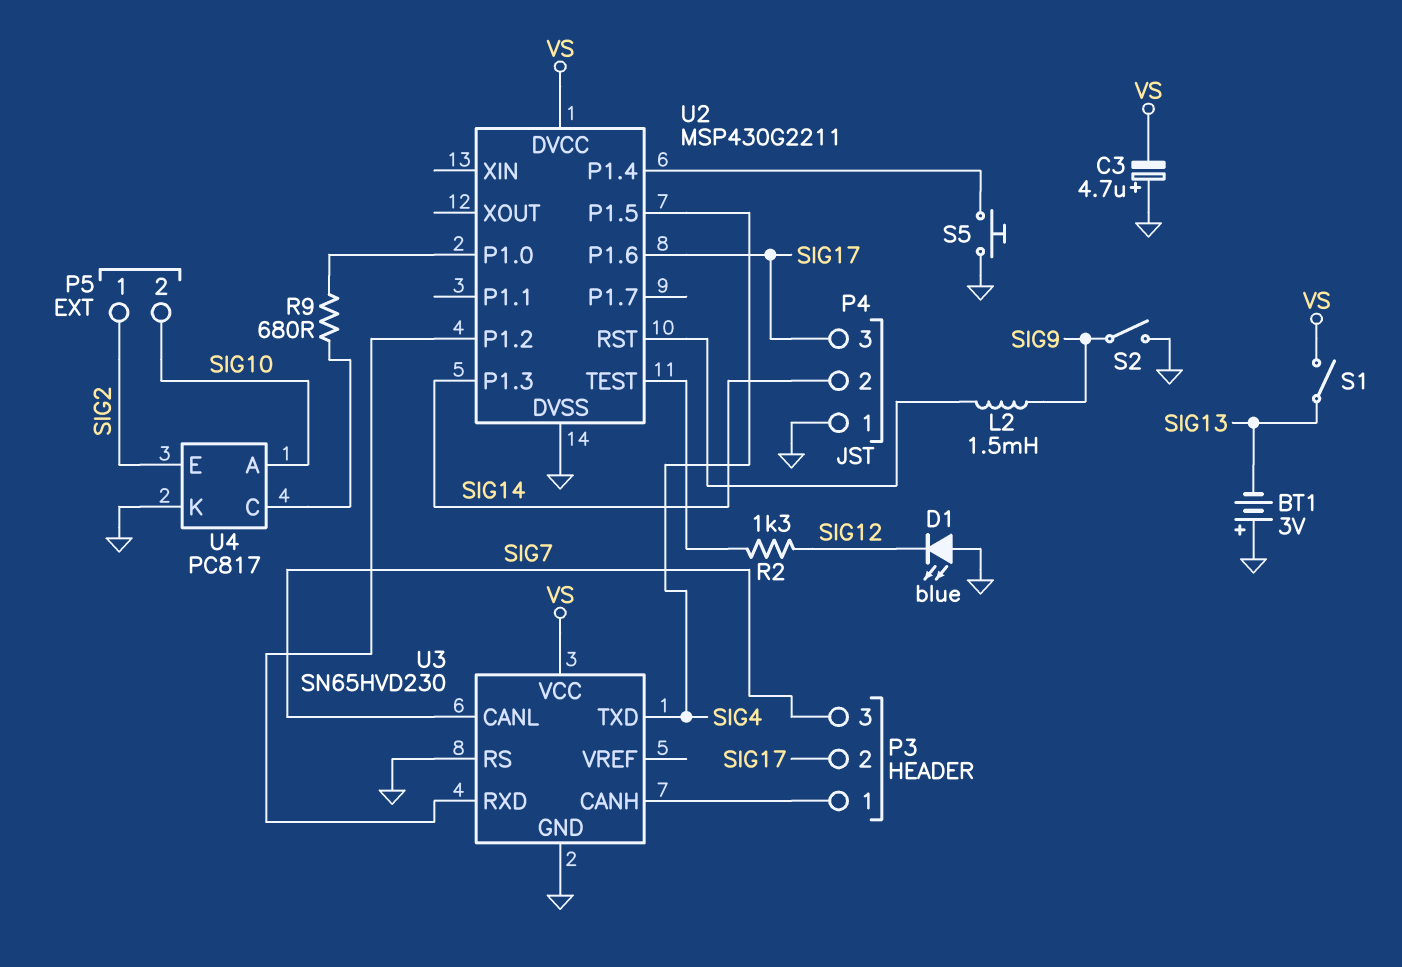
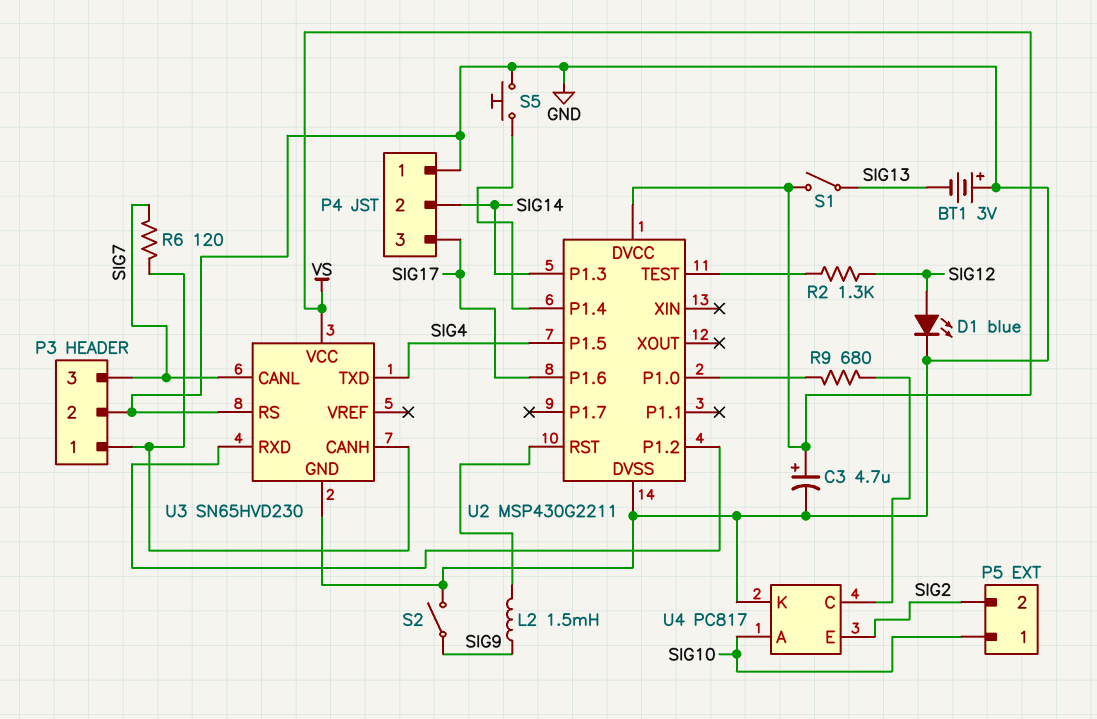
C3: 4.7uF (plus GND, minus VS) -> 4.7uF (plus VS, minus GND)
D1: LED blue (A GND, K SIG12) -> LED blue (A SIG12, K GND)
P3 pin 2: SIG17 -> GND
P5 pin 1: SIG2 -> SIG10
P5 pin 2: SIG10 -> SIG2
R6: none -> 120 (P3/1, SIG7)

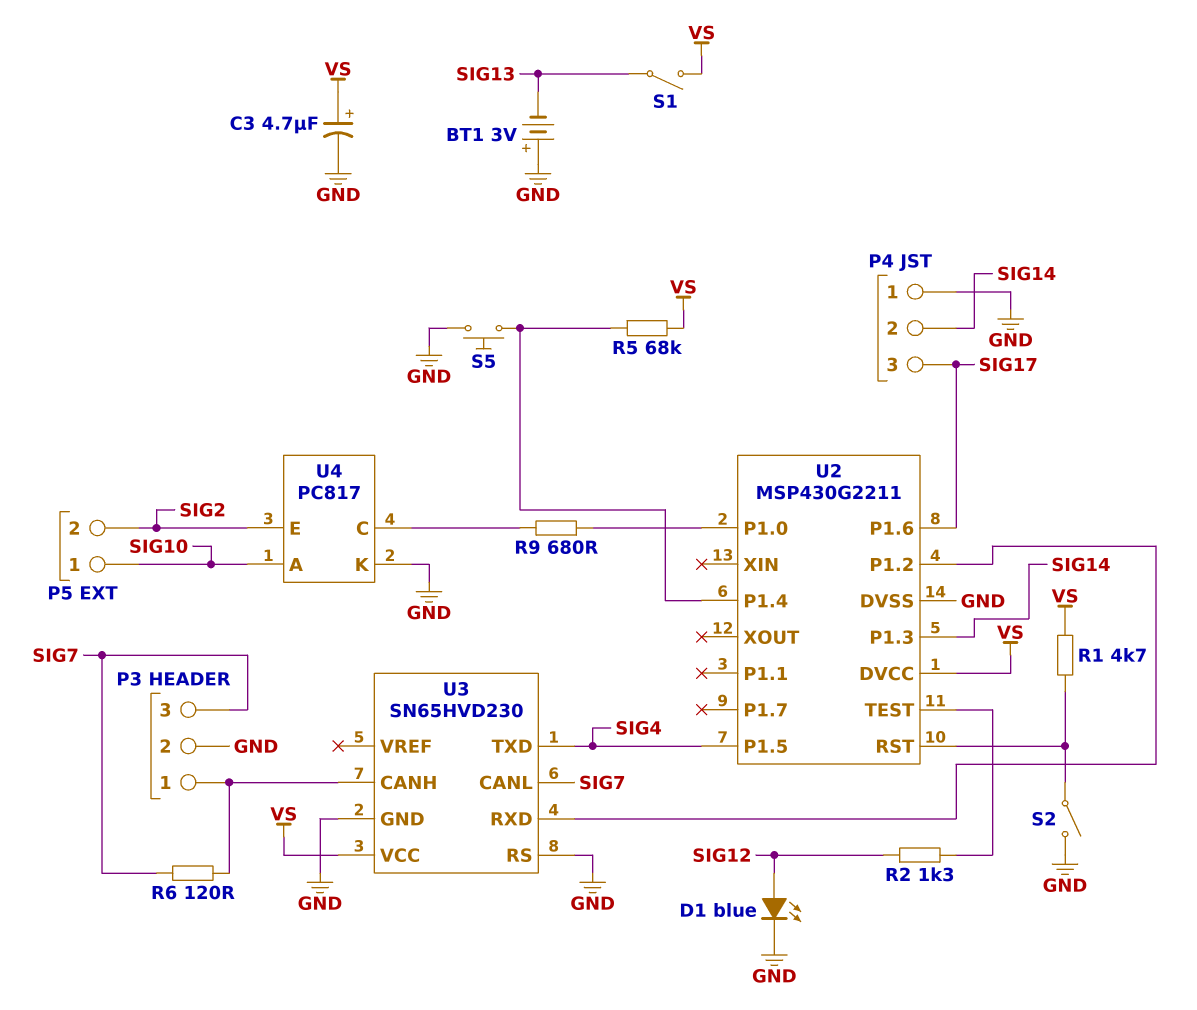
L2: 1.5mH (SIG9, U2/RST) -> none
R1: none -> 4.7k (U2/RST, VS)
R5: none -> 68k (U2/P1.4, VS)
S2: switch (GND, SIG9) -> switch (GND, U2/RST)

